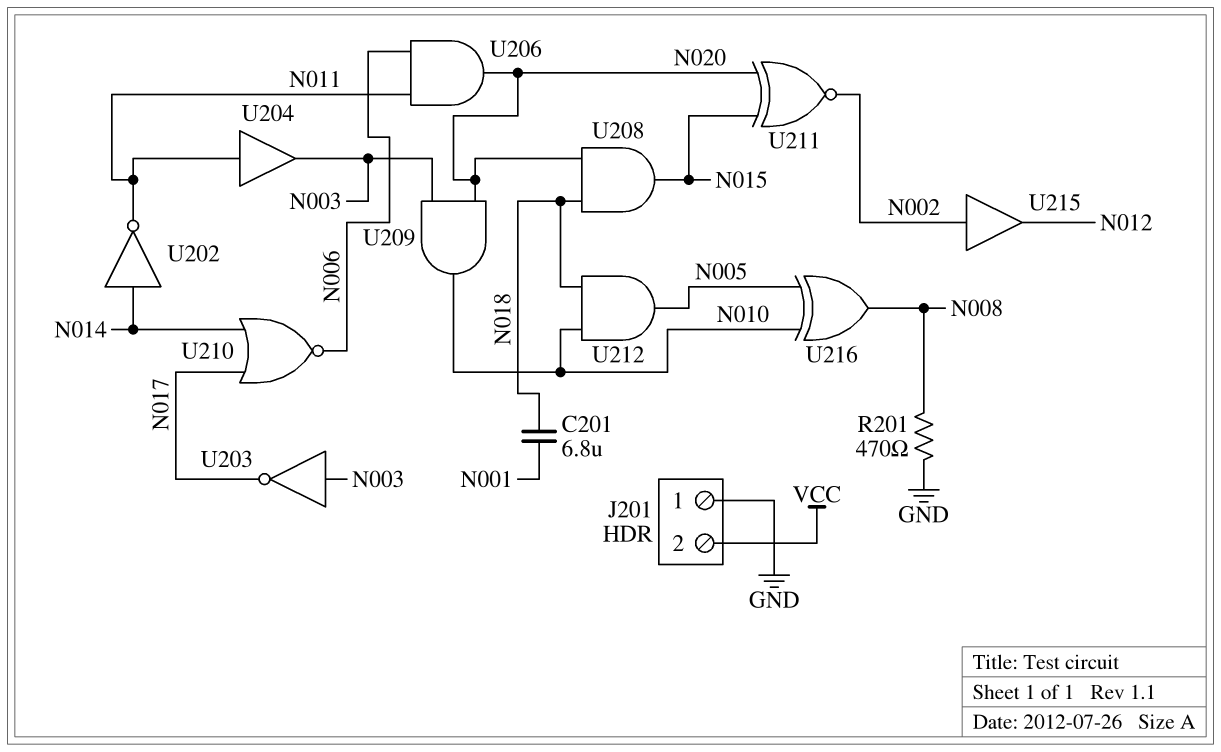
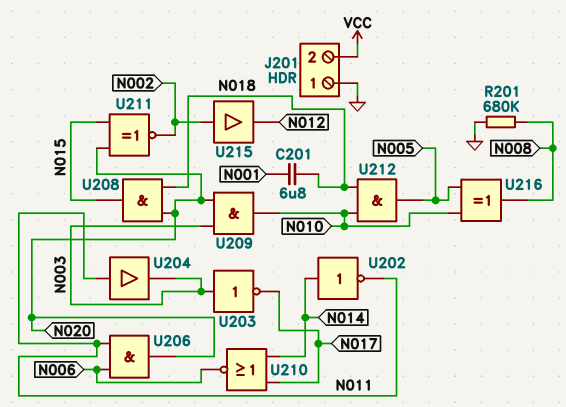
R201: 470 (GND, N008) -> 680k (GND, N008)

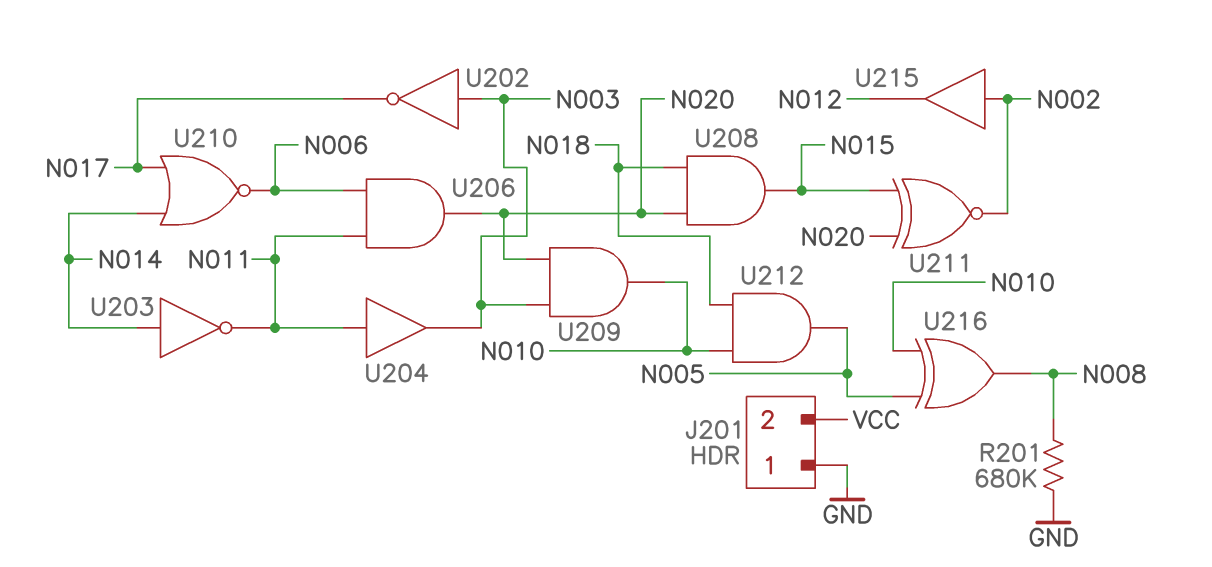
C201: 6.8uF (N001, N018) -> none
U202: NOT (in N014, out N011) -> NOT (in N003, out N017)
U203: NOT (in N003, out N017) -> NOT (in N014, out N011)

